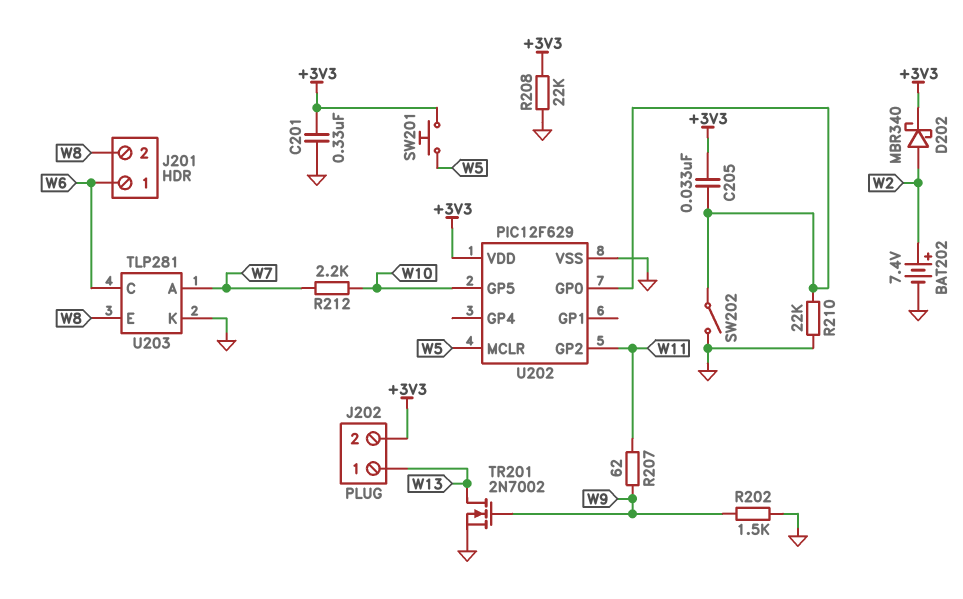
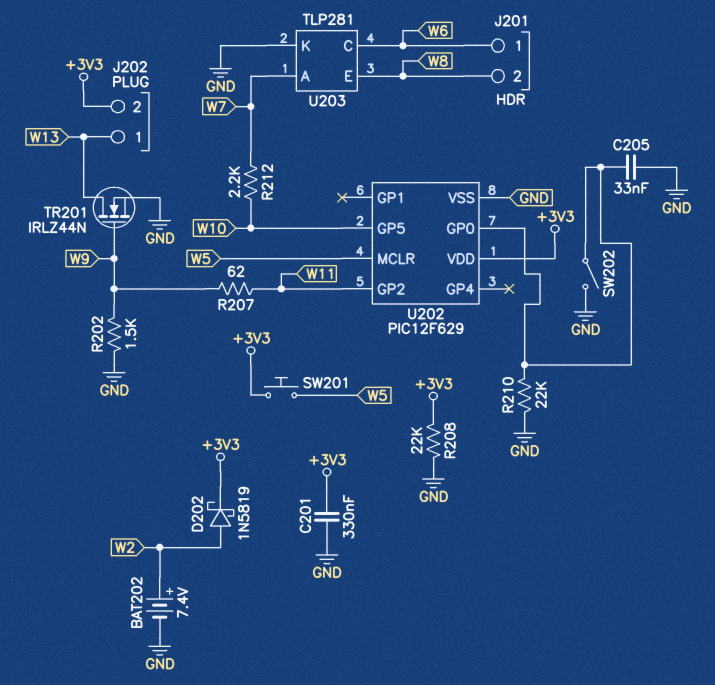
C205: 33nF (+3V3, U202/GP0) -> 33nF (GND, U202/GP0)
D202: schottky MBR340 (A W2, K +3V3) -> schottky 1N5819 (A W2, K +3V3)
TR201: NMOS 2N7002 (G W9, D W13, S GND) -> NMOS IRLZ44N (G W9, D W13, S GND)

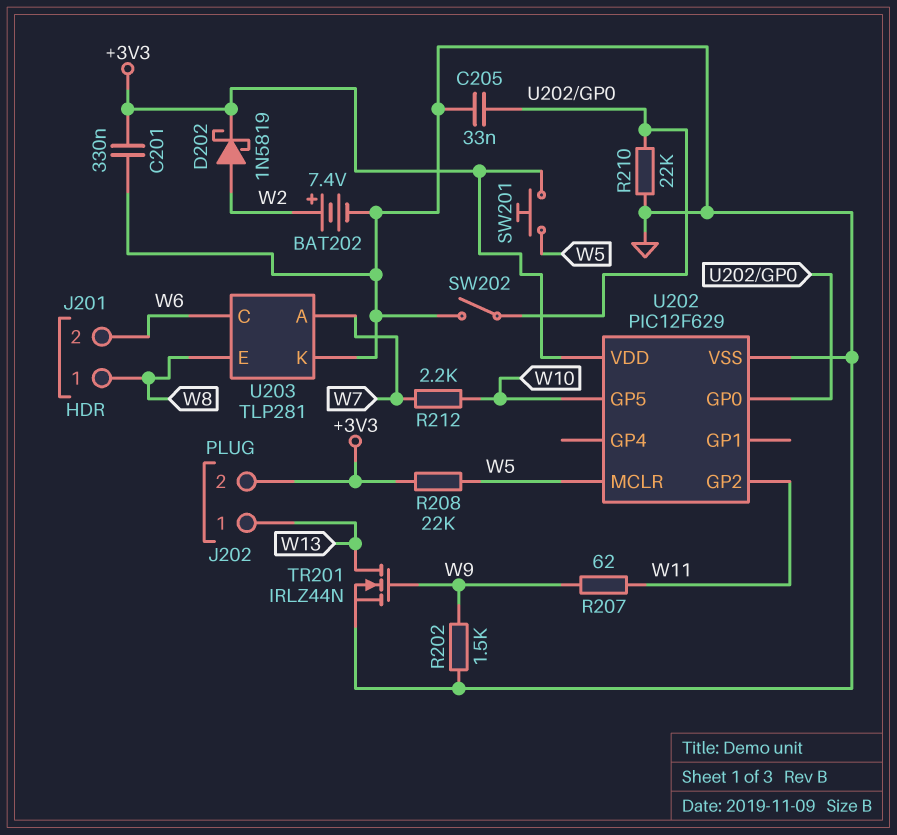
J201 pin 1: W6 -> W8
J201 pin 2: W8 -> W6
R208: 22k (+3V3, GND) -> 22k (+3V3, W5)

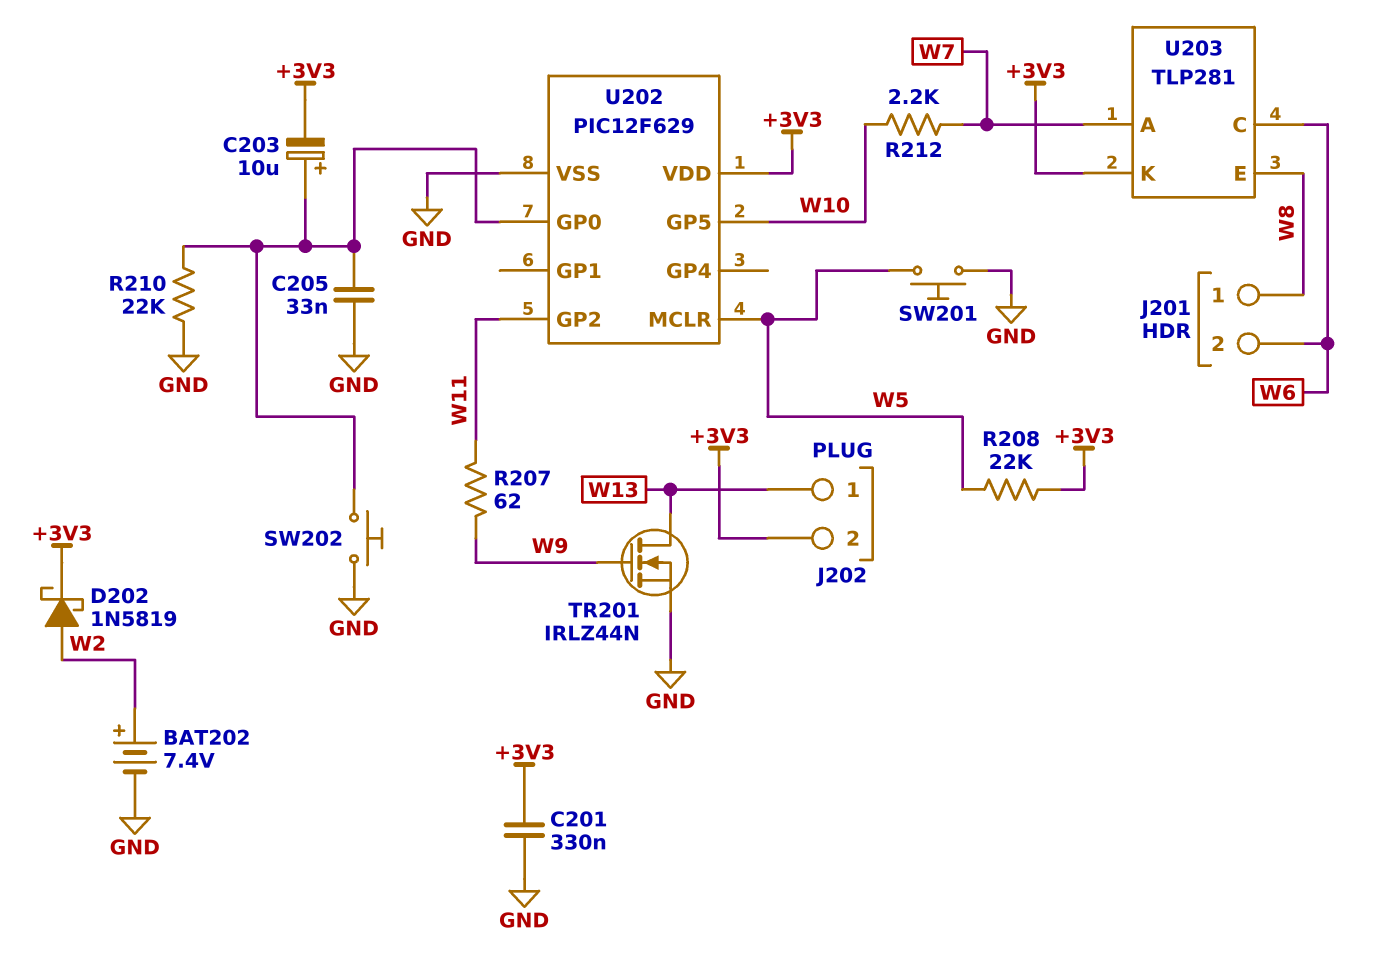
C203: none -> 10uF (plus U202/GP0, minus +3V3)
R202: 1.5k (GND, W9) -> none
SW201: button (+3V3, W5) -> button (GND, W5)
SW202: switch (GND, U202/GP0) -> button (GND, U202/GP0)
U203 pin K: GND -> +3V3

